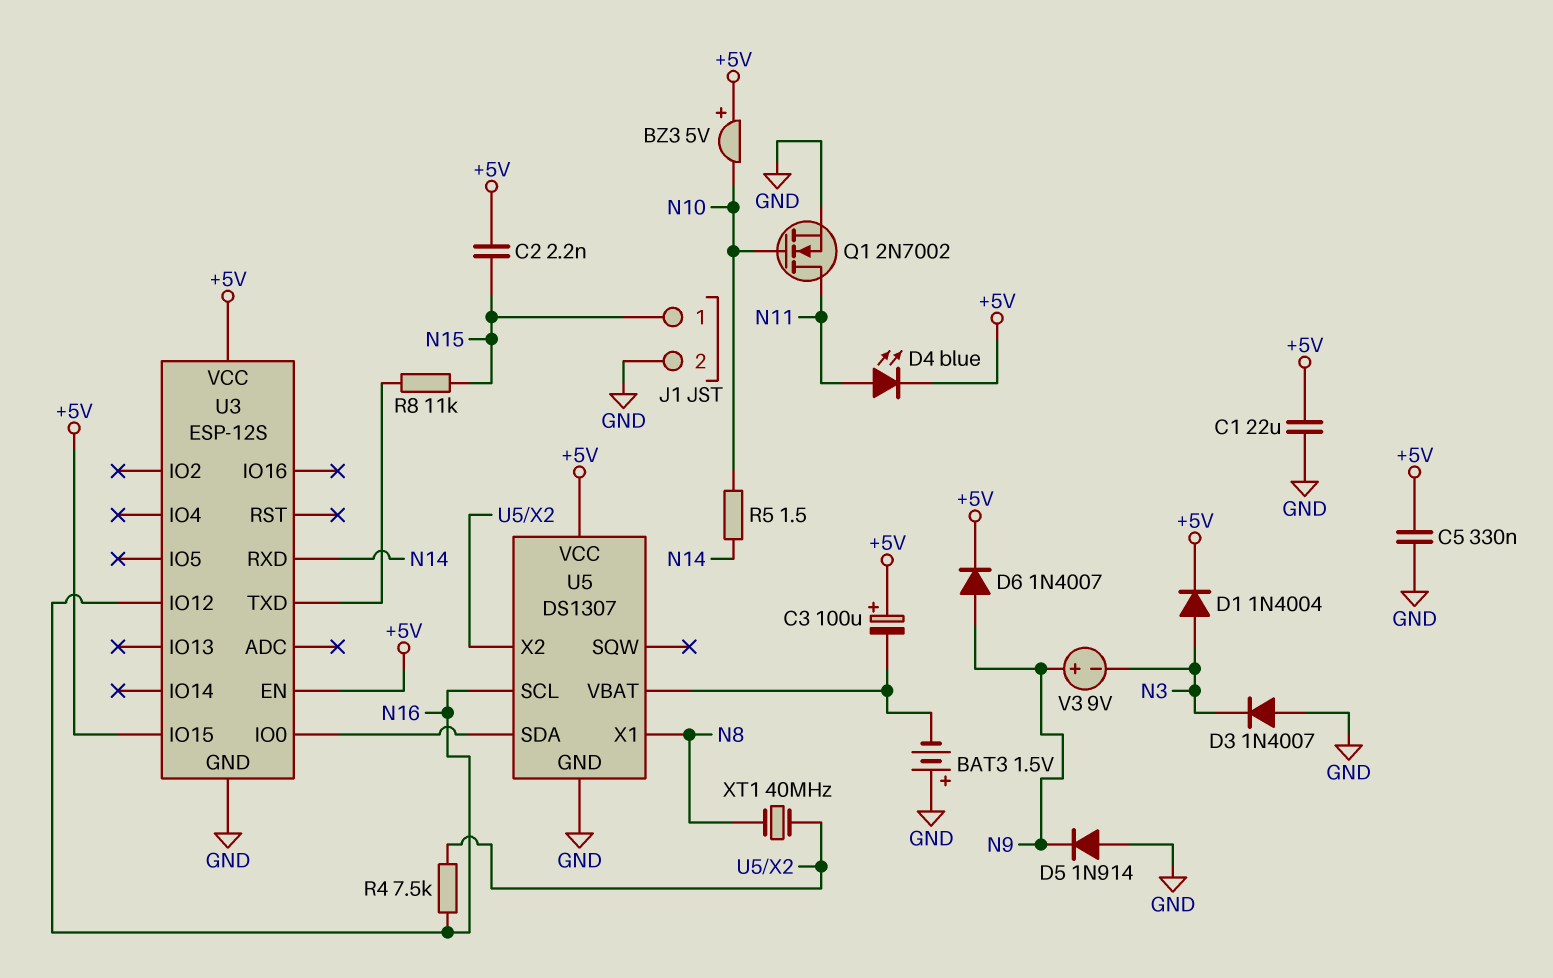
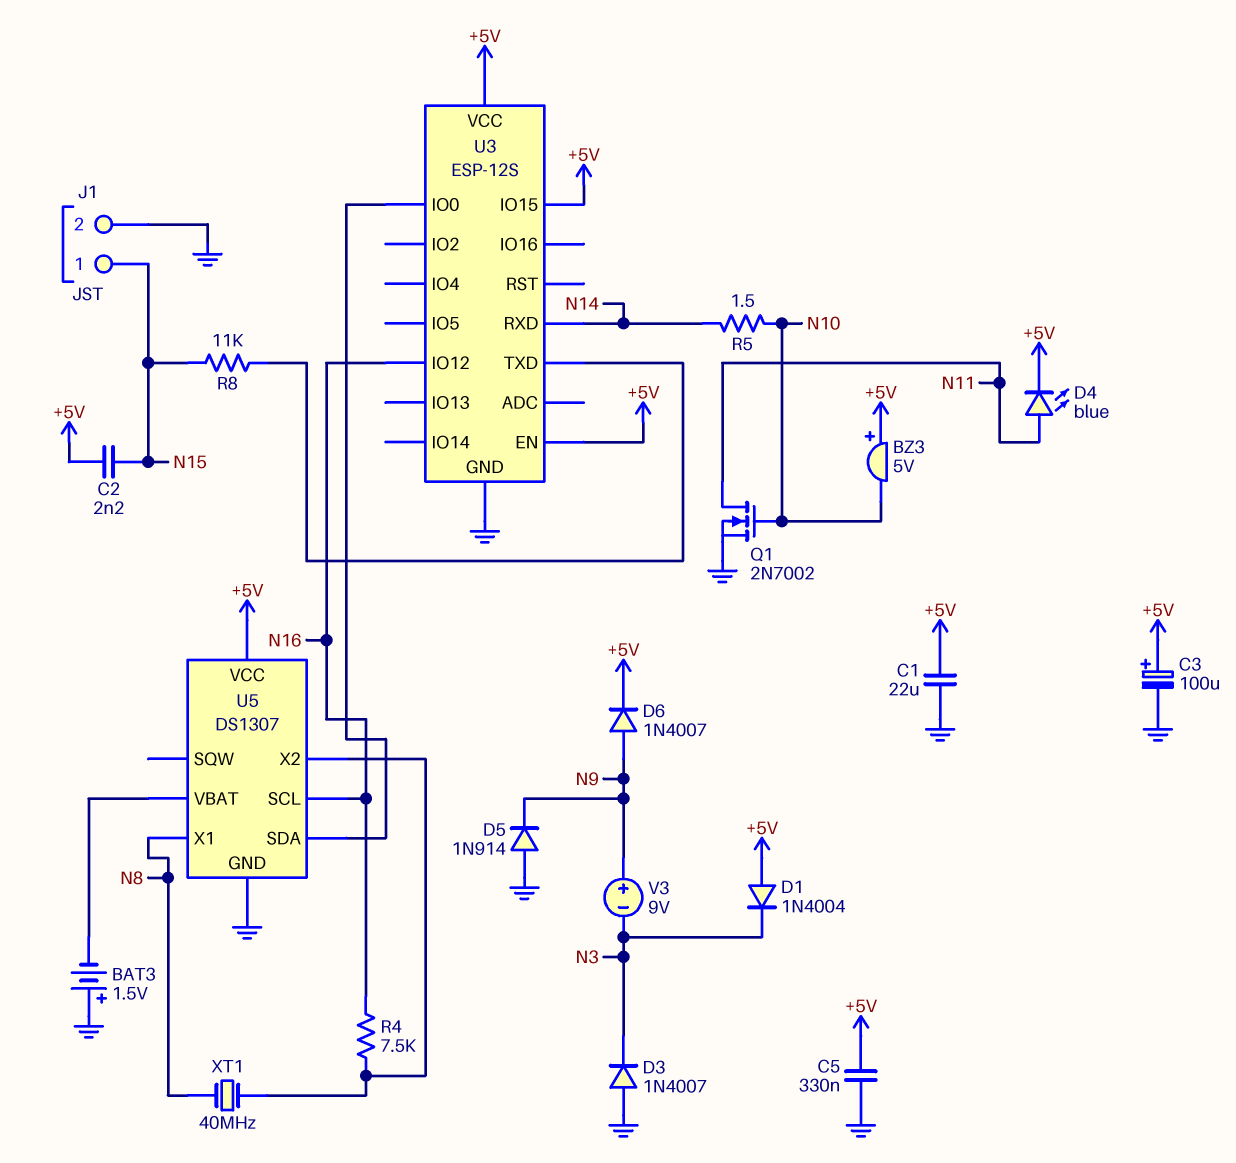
C3: 100uF (plus +5V, minus U5/VBAT) -> 100uF (plus +5V, minus GND)
D1: diode 1N4004 (A N3, K +5V) -> diode 1N4004 (A +5V, K N3)

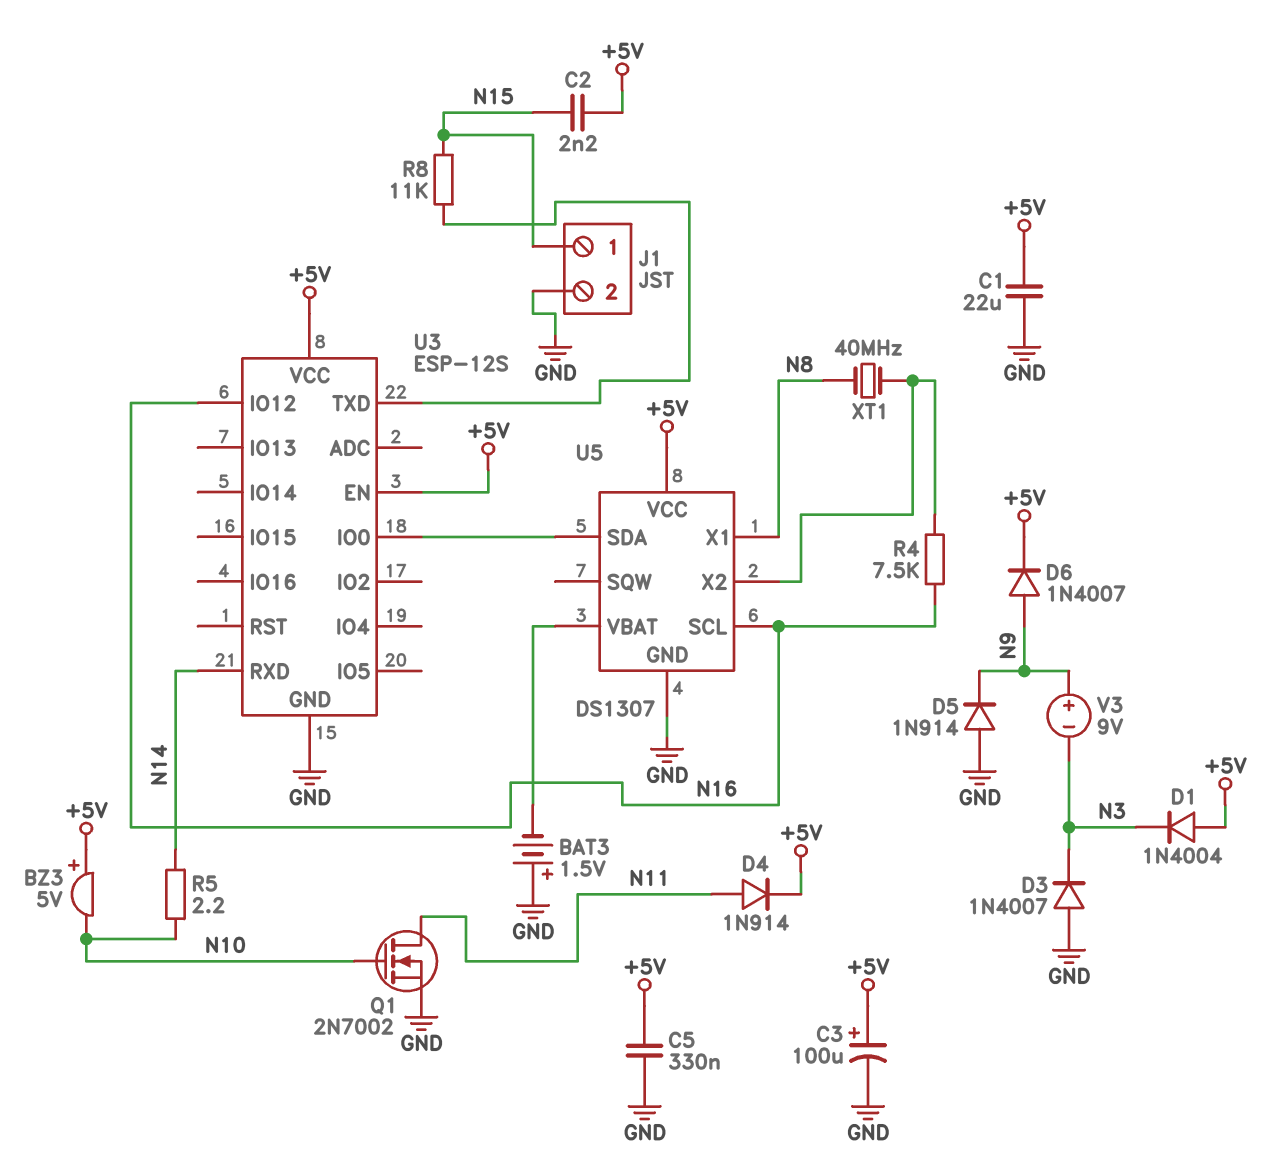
D4: LED blue (A N11, K +5V) -> diode 1N914 (A N11, K +5V)
R5: 1.5 (N10, N14) -> 2.2 (N10, N14)
U3 pin IO15: +5V -> none

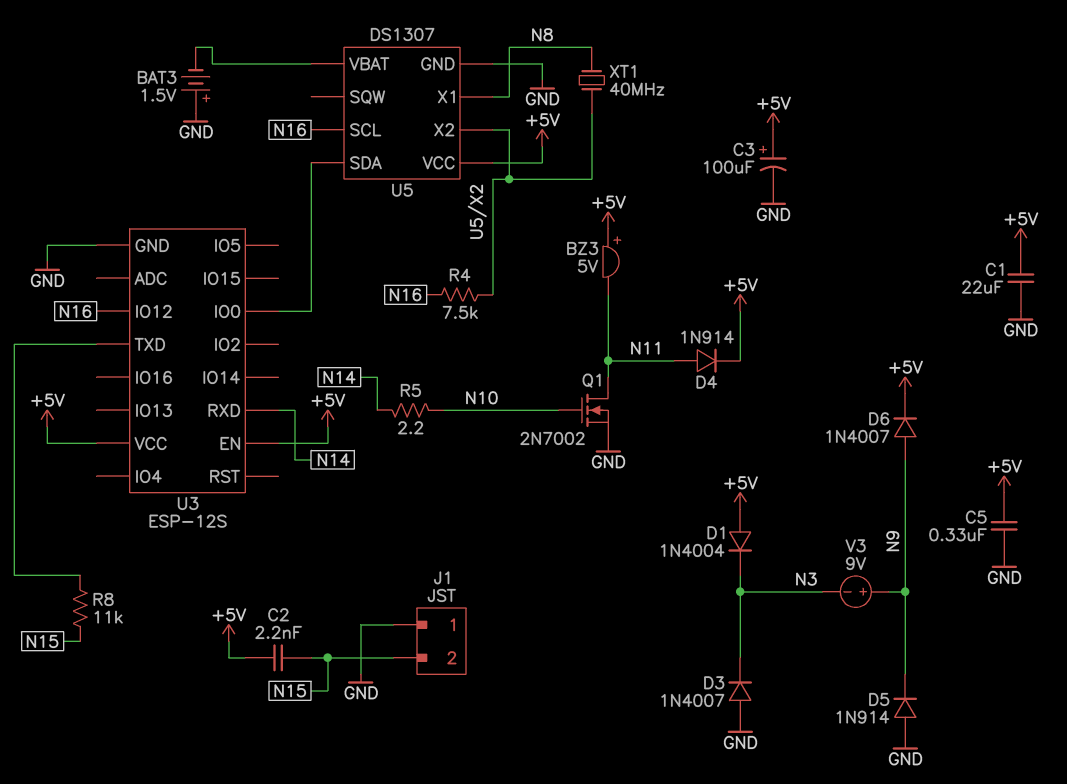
BZ3: buzzer 5V (plus +5V, minus N10) -> buzzer 5V (plus +5V, minus N11)
J1 pin 1: N15 -> GND
J1 pin 2: GND -> N15

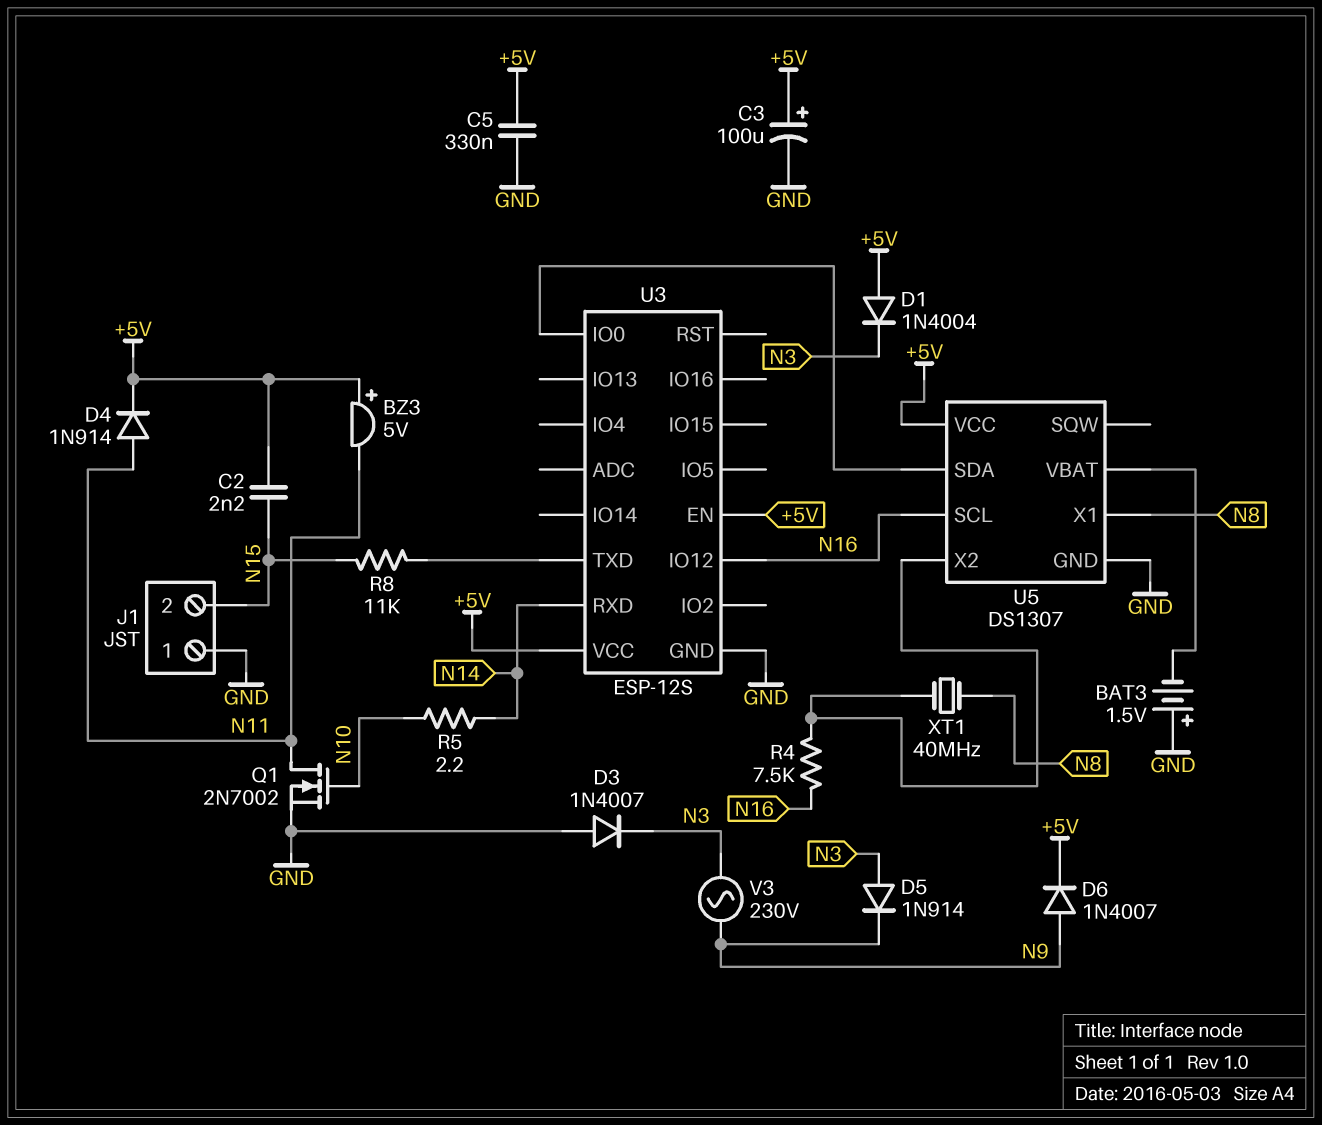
C1: 22uF (+5V, GND) -> none
D5: diode 1N914 (A GND, K N9) -> diode 1N914 (A N3, K N9)
V3: 9V (plus N9, minus N3) -> AC 230V (N3, N9)

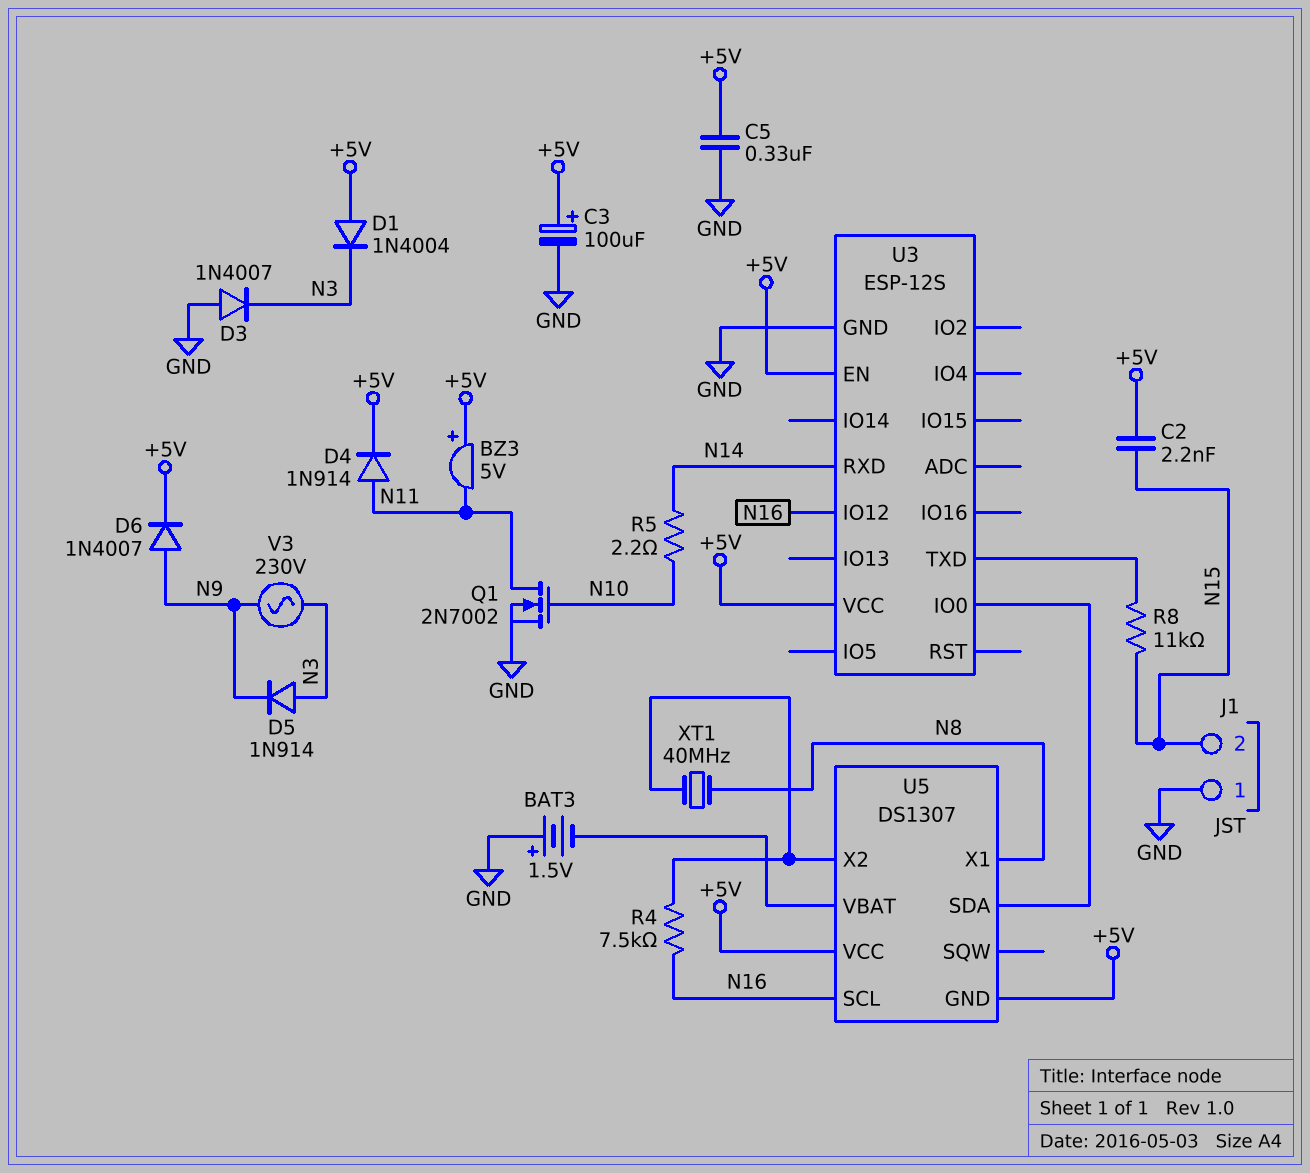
U5 pin GND: GND -> +5V

